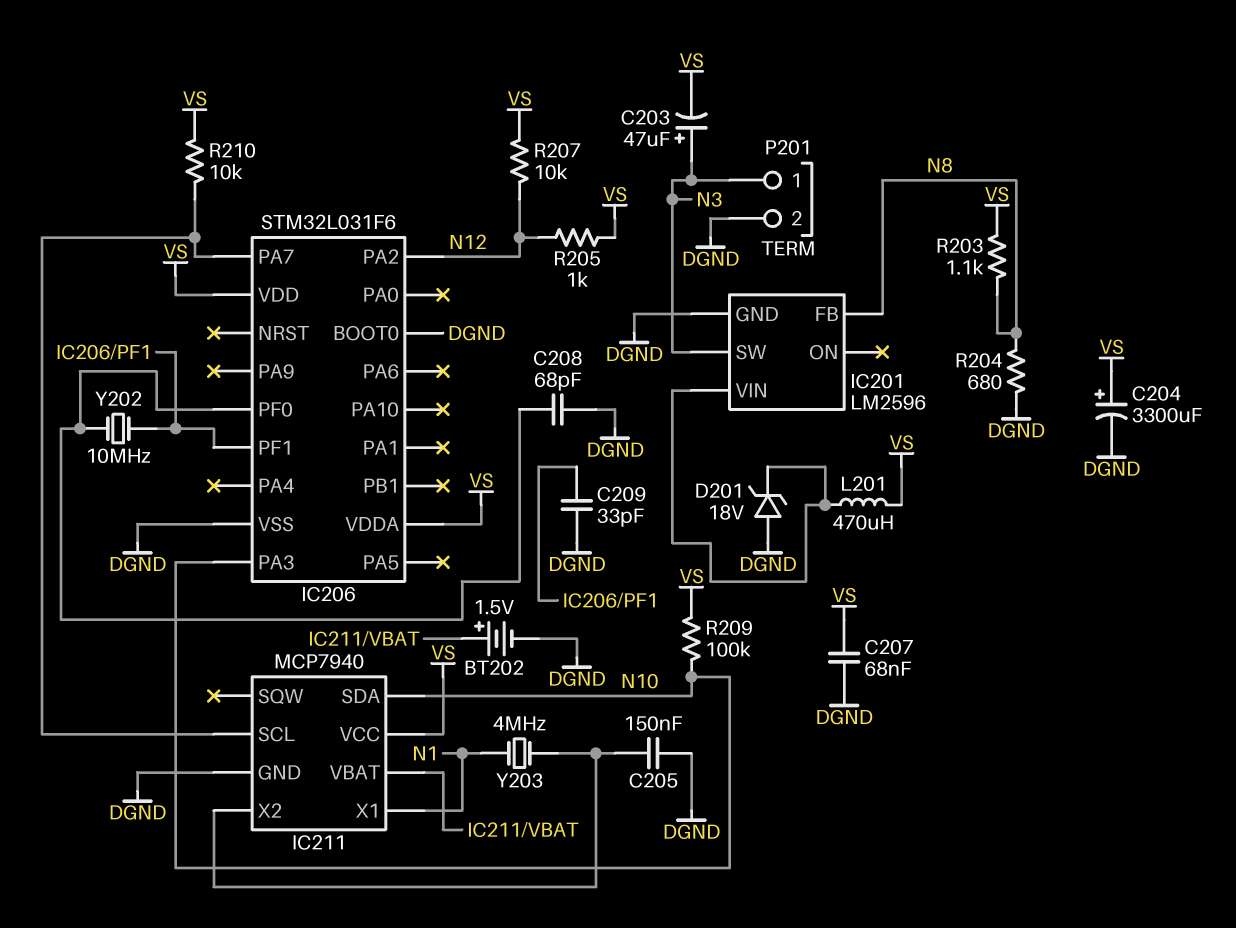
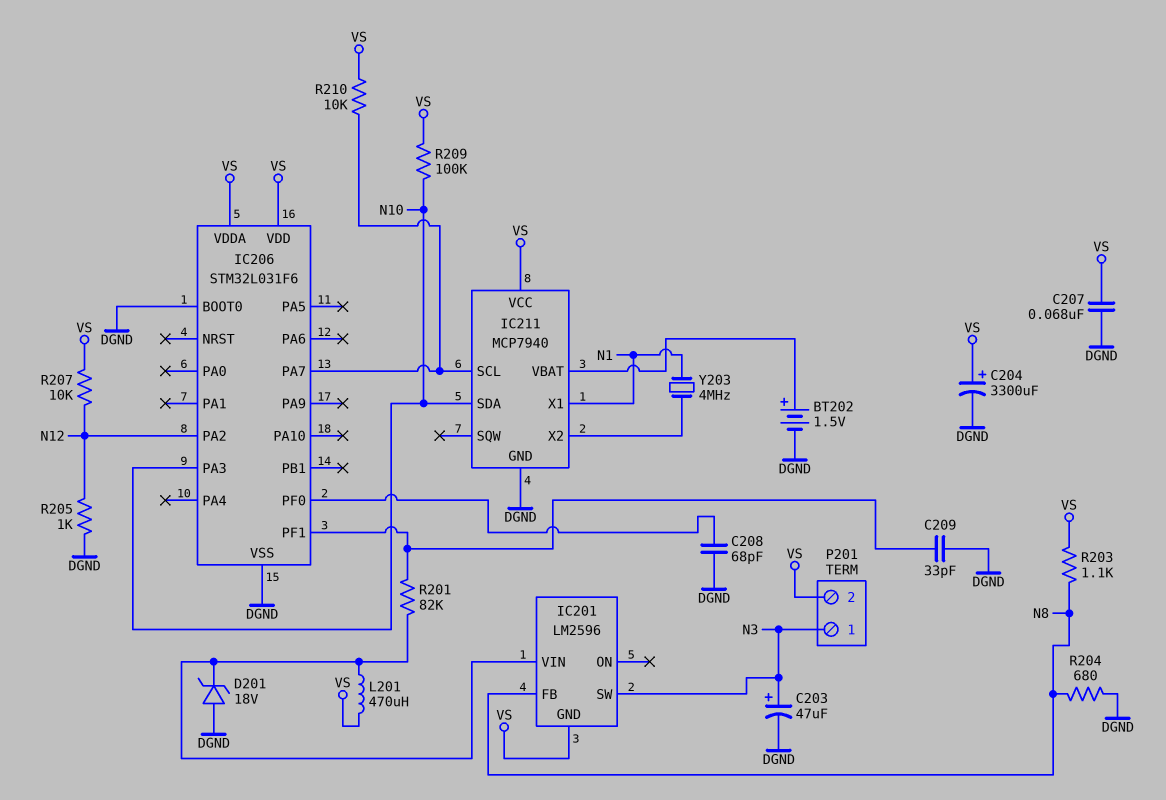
C203: 47uF (plus N3, minus VS) -> 47uF (plus N3, minus DGND)
C205: 150nF (DGND, IC211/X2) -> none
IC201 pin GND: DGND -> VS
P201 pin 2: DGND -> VS
R201: none -> 82k (IC201/VIN, IC206/PF1)
R205: 1k (N12, VS) -> 1k (DGND, N12)
Y202: 10MHz (IC206/PF0, IC206/PF1) -> none

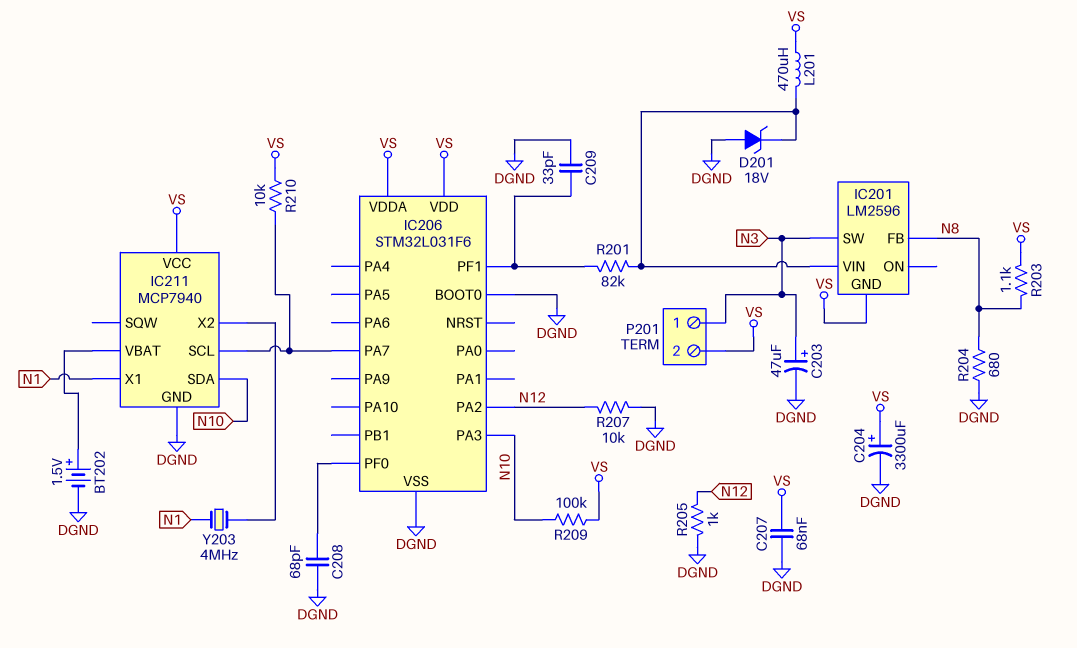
R207: 10k (N12, VS) -> 10k (DGND, N12)

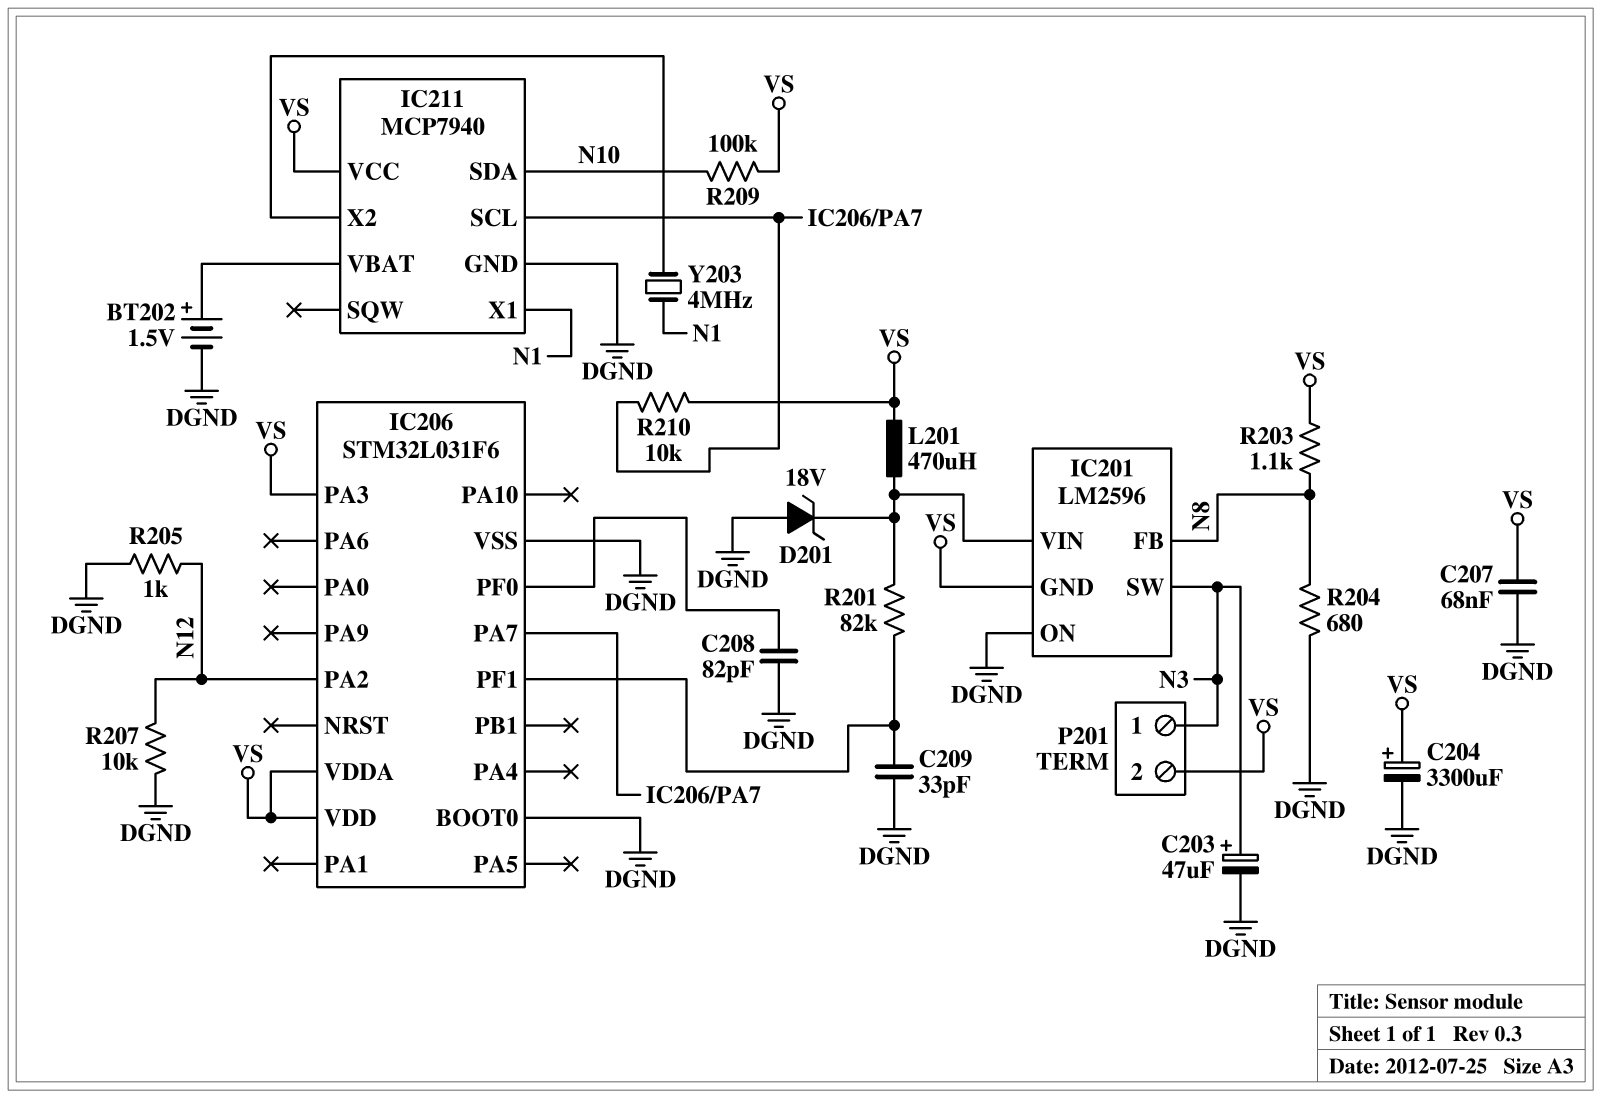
C208: 68pF (DGND, IC206/PF0) -> 82pF (DGND, IC206/PF0)
IC201 pin ON: none -> DGND
IC206 pin PA3: N10 -> VS

